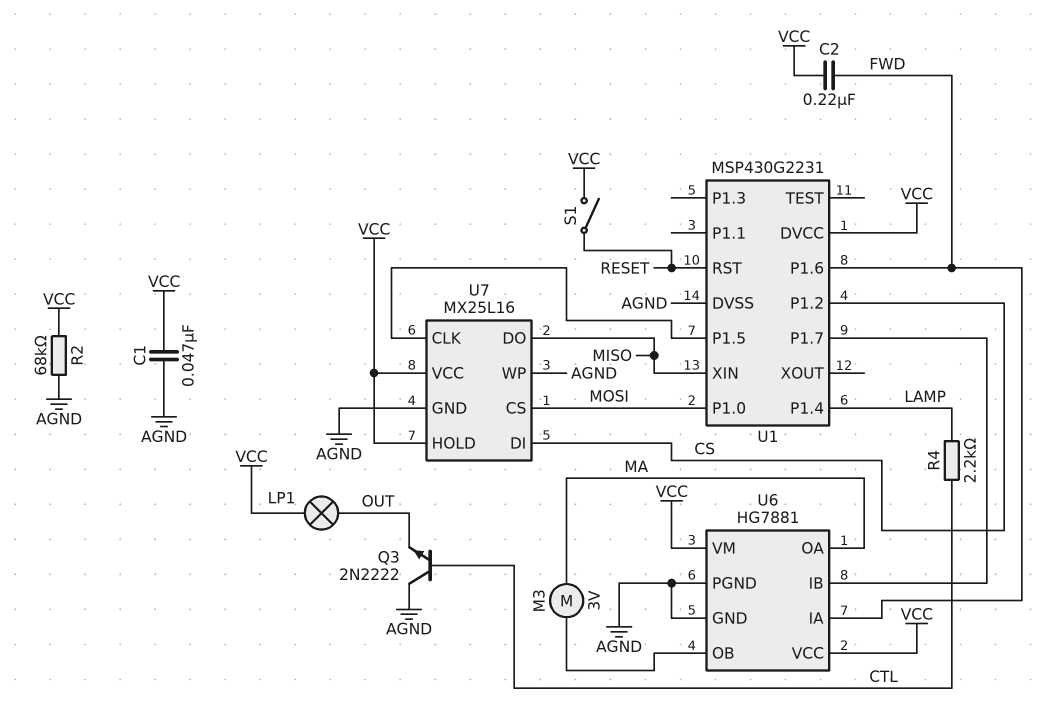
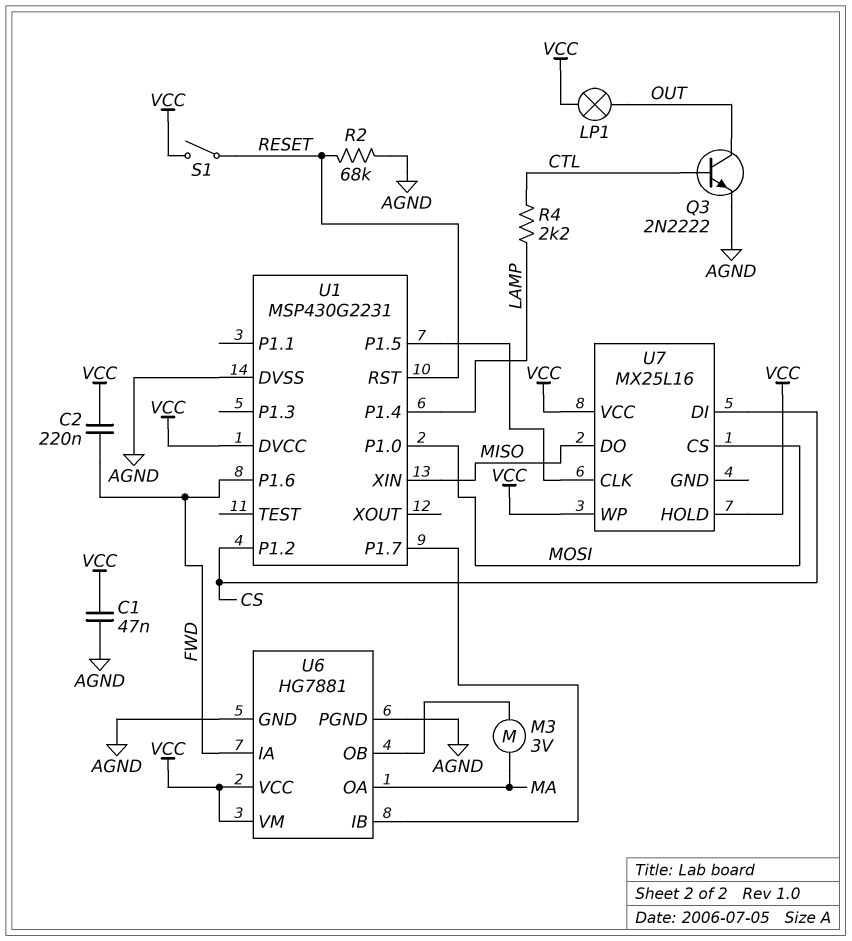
Q3: NPN 2N2222 (B CTL, C AGND, E OUT) -> NPN 2N2222 (B CTL, C OUT, E AGND)
R2: 68k (AGND, VCC) -> 68k (AGND, RESET)
U7 pin GND: AGND -> none
U7 pin WP: AGND -> VCC

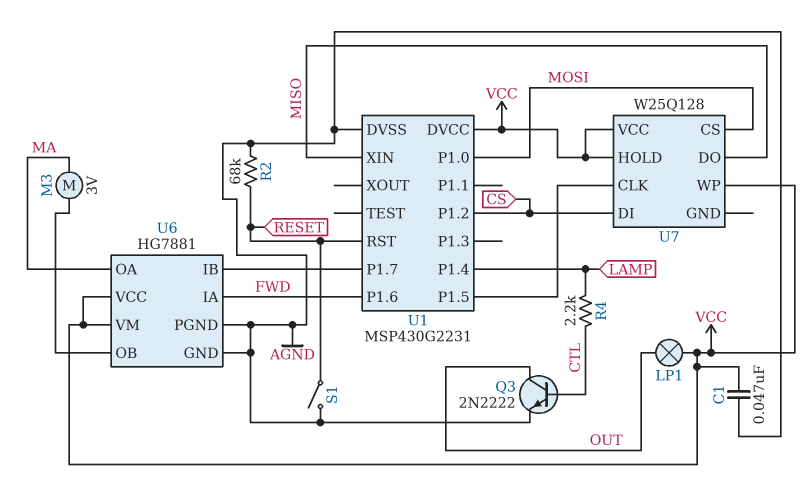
C2: 220nF (FWD, VCC) -> none
S1: switch (RESET, VCC) -> switch (AGND, RESET)
U7: MX25L16 -> W25Q128

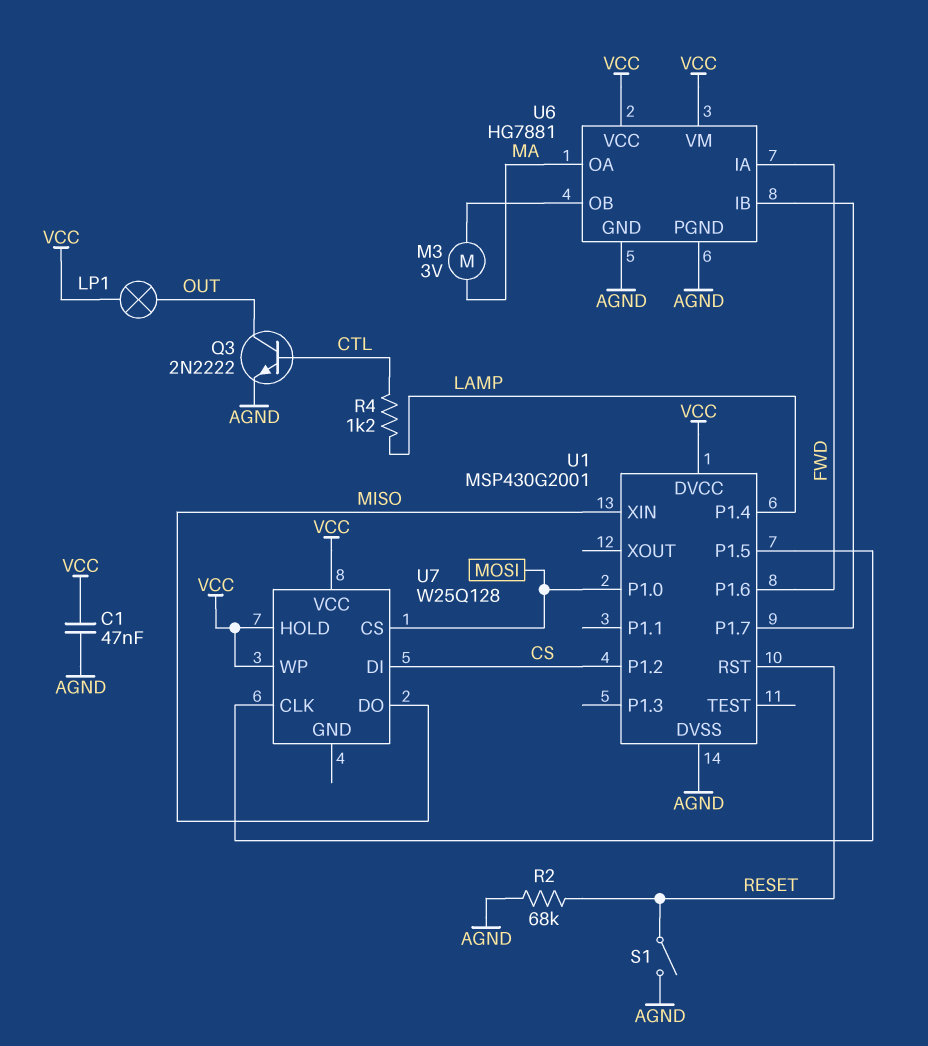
R4: 2.2k (CTL, LAMP) -> 1.2k (CTL, LAMP)
U1: MSP430G2231 -> MSP430G2001

